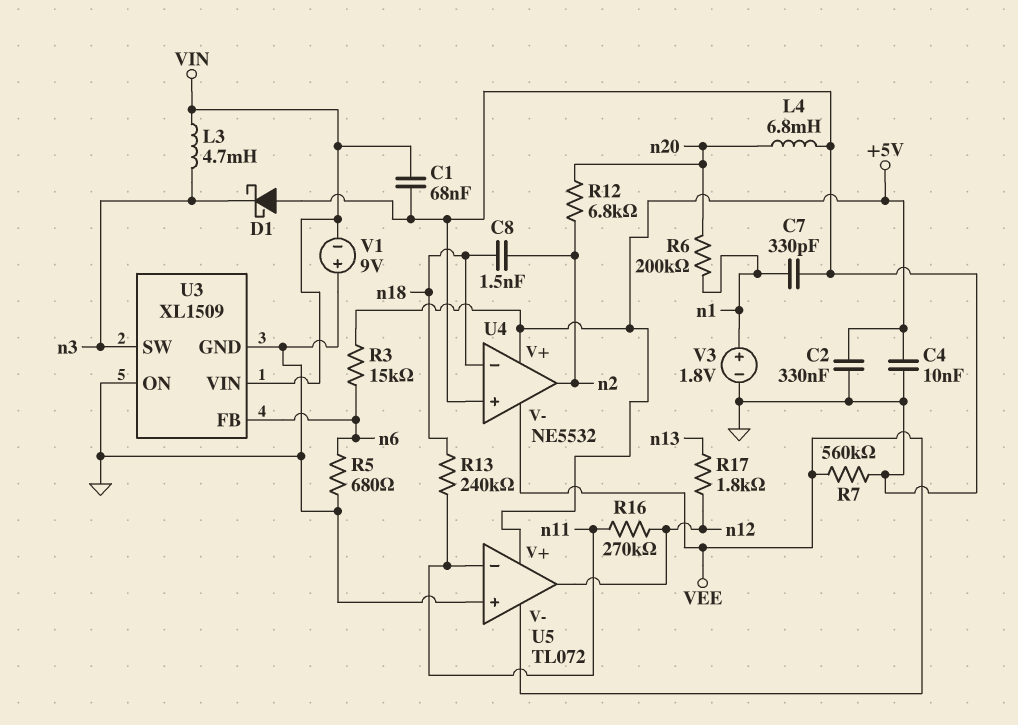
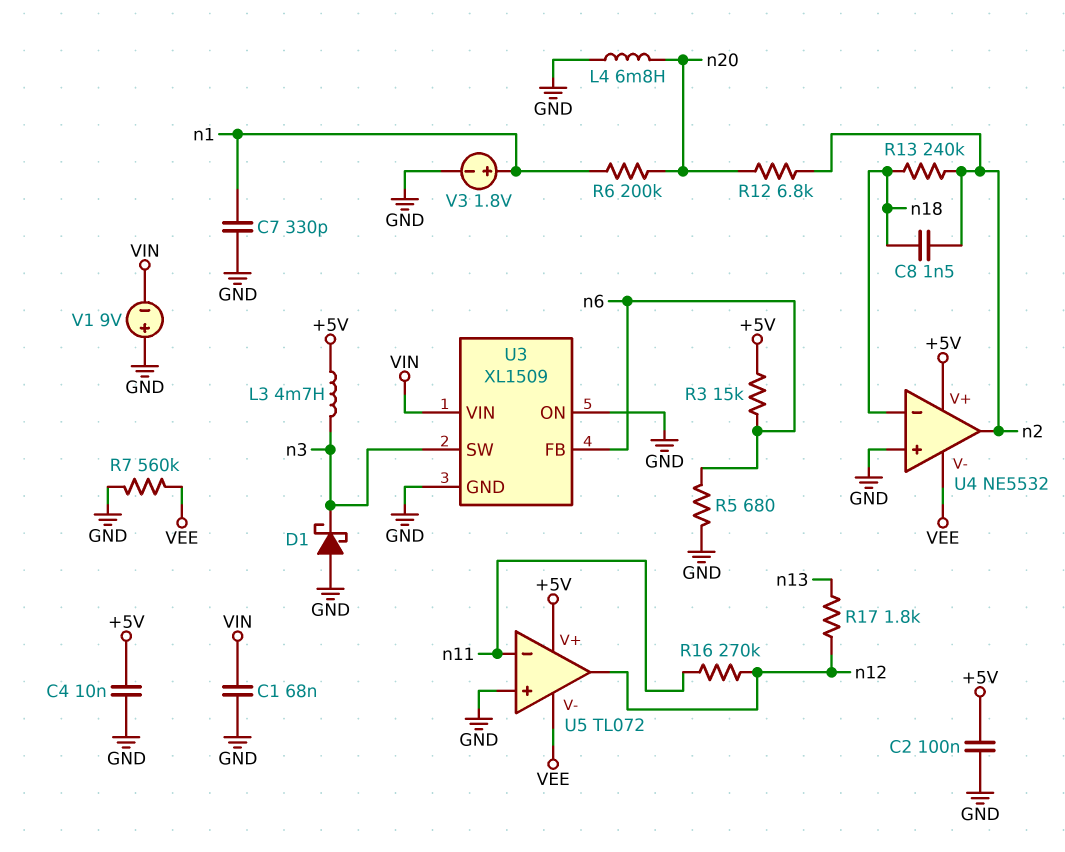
C2: 330nF (+5V, GND) -> 100nF (+5V, GND)
L3: 4.7mH (VIN, n3) -> 4.7mH (+5V, n3)
R13: 240k (n11, n18) -> 240k (n2, n18)

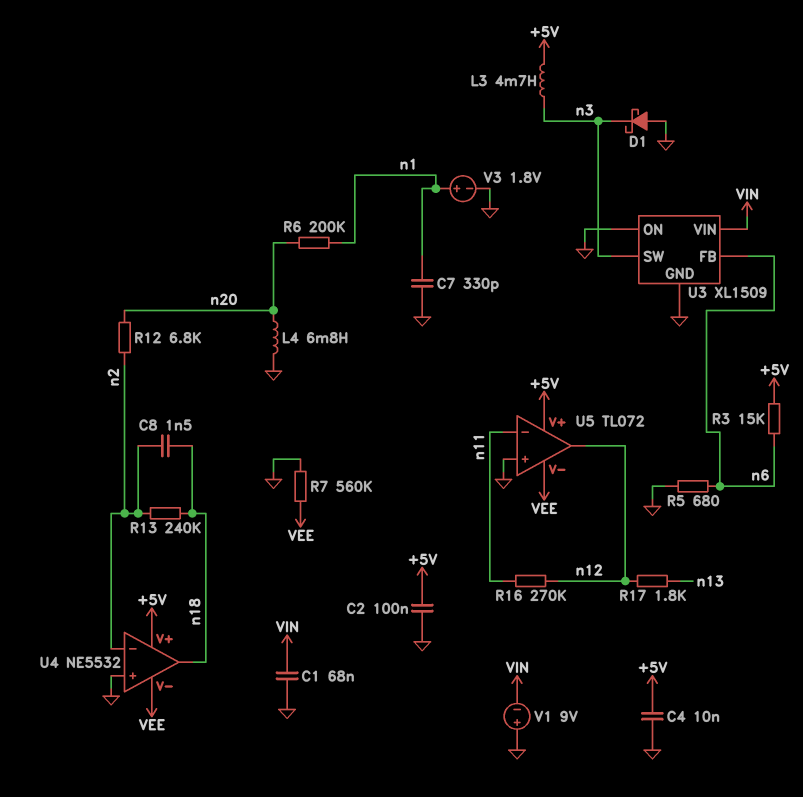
U4 pin in-: n18 -> n2
U4 pin out: n2 -> n18

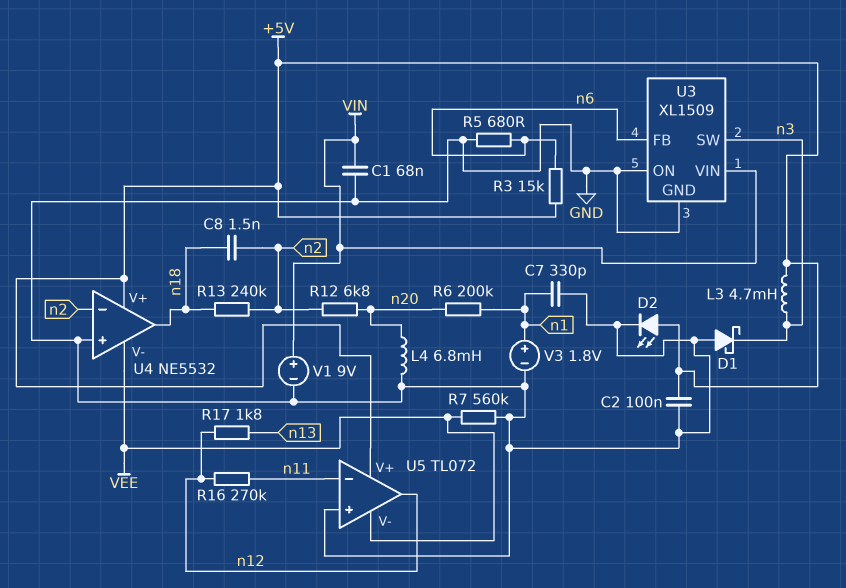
C4: 10nF (+5V, GND) -> none
D2: none -> LED (A +5V, K GND)
V1: 9V (plus GND, minus VIN) -> 9V (plus VIN, minus GND)

